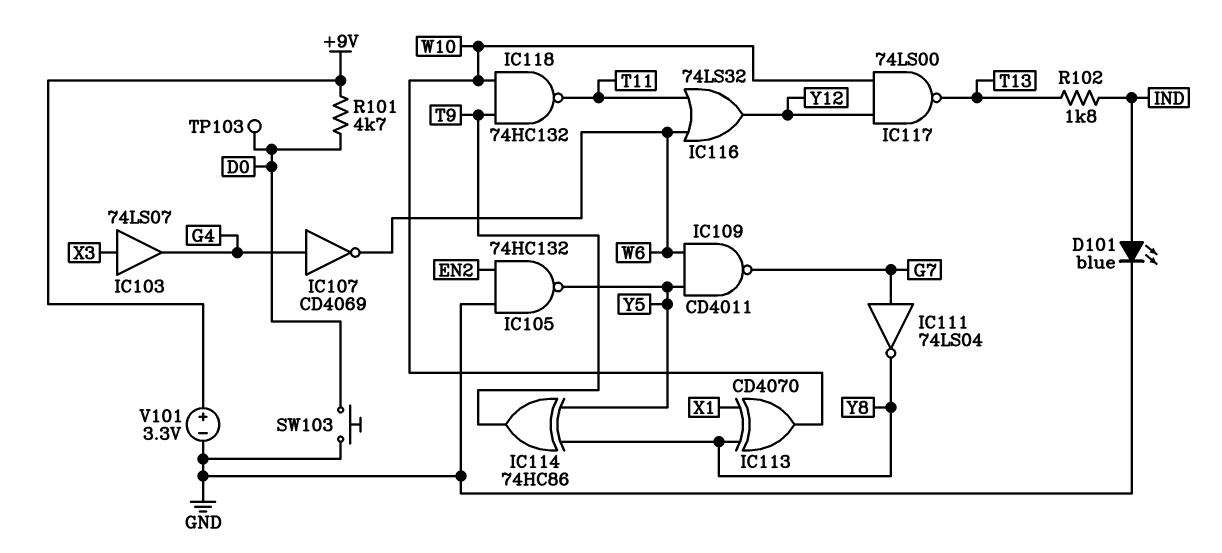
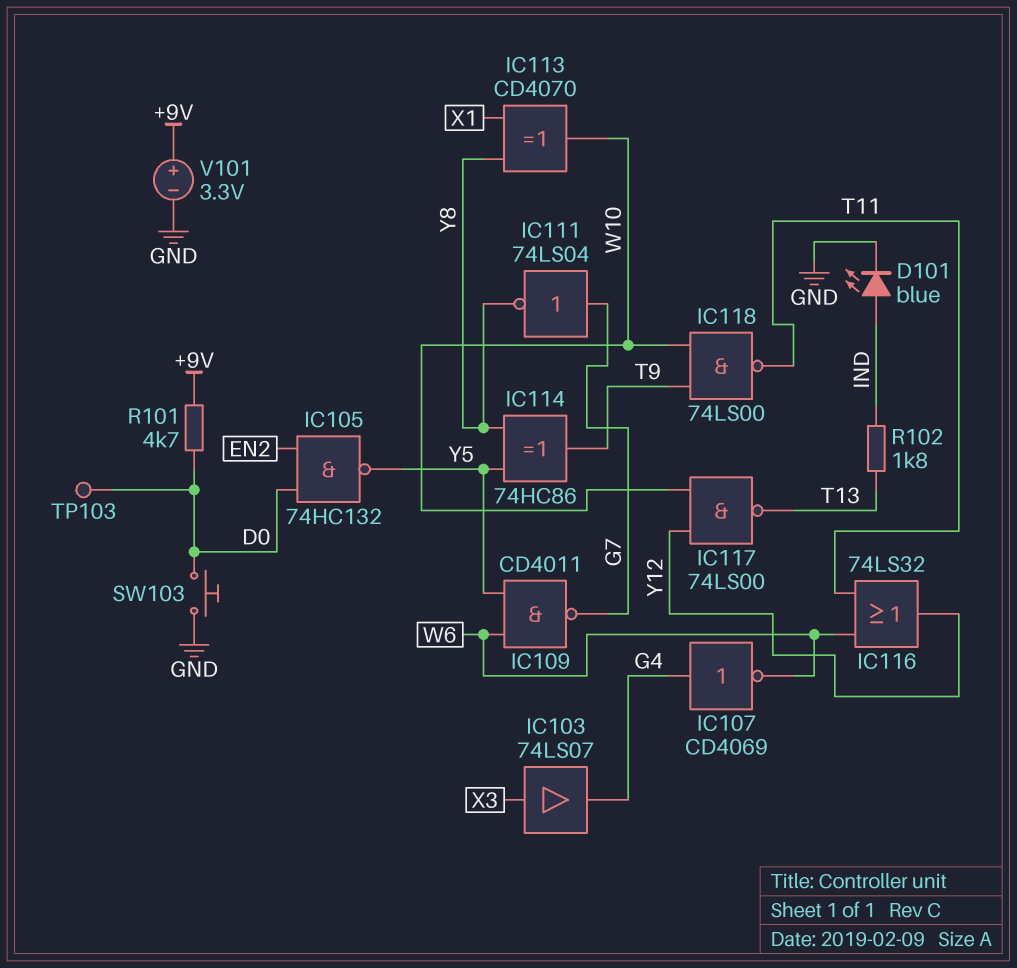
IC105: NAND 74HC132 (in EN2, in GND, out Y5) -> NAND 74HC132 (in D0, in EN2, out Y5)
IC118: NAND 74HC132 (in T9, in W10, out T11) -> NAND 74LS00 (in T9, in W10, out T11)

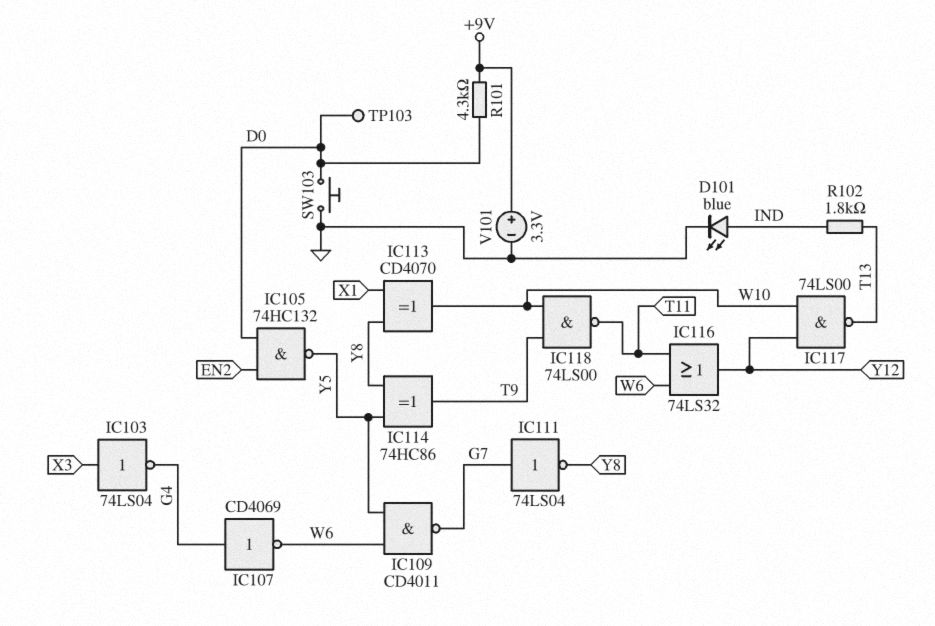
IC103: buffer 74LS07 (in X3, out G4) -> NOT 74LS04 (in X3, out G4)
R101: 4.7k (+9V, D0) -> 4.3k (+9V, D0)

